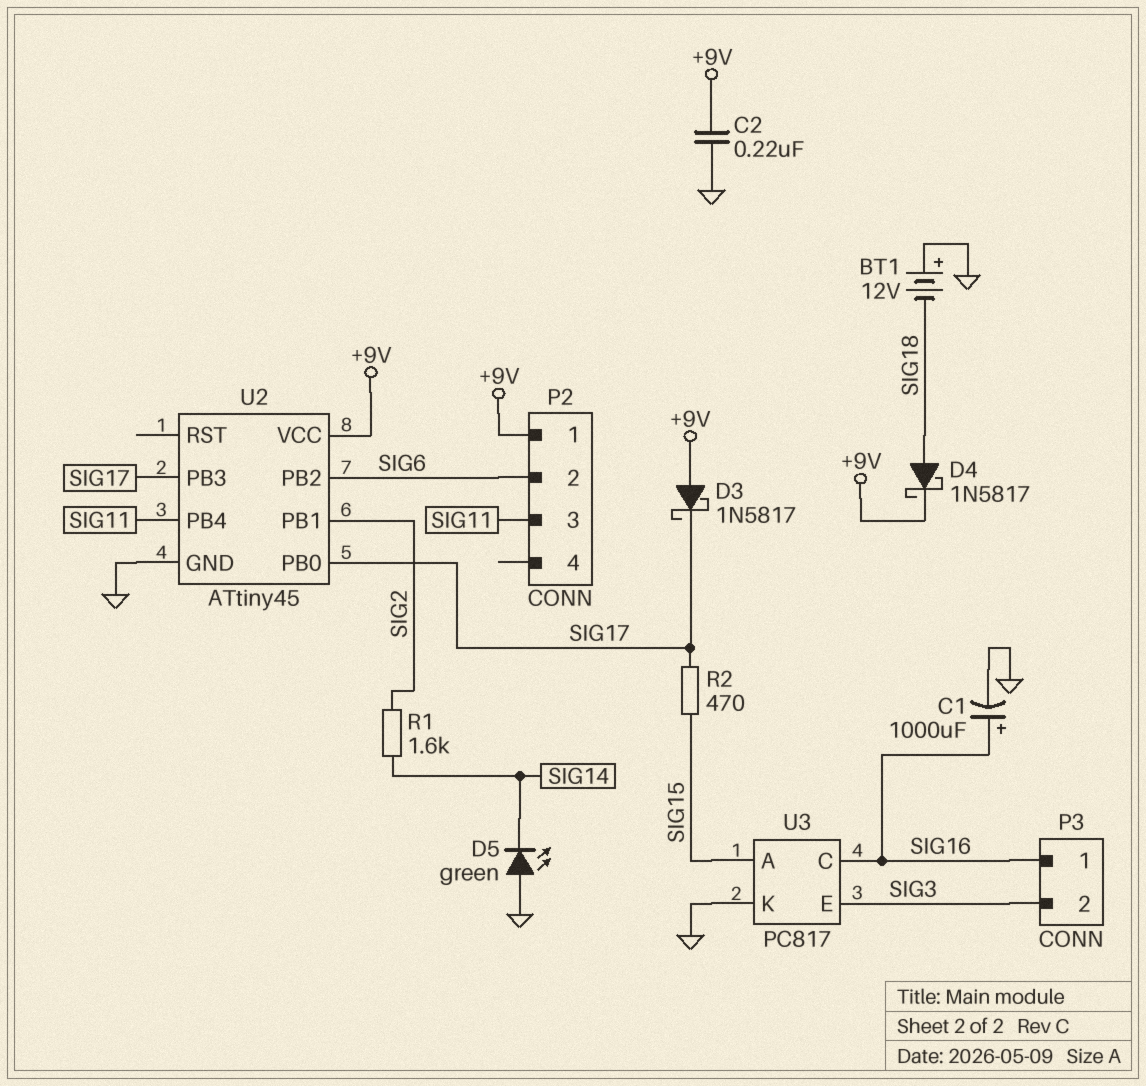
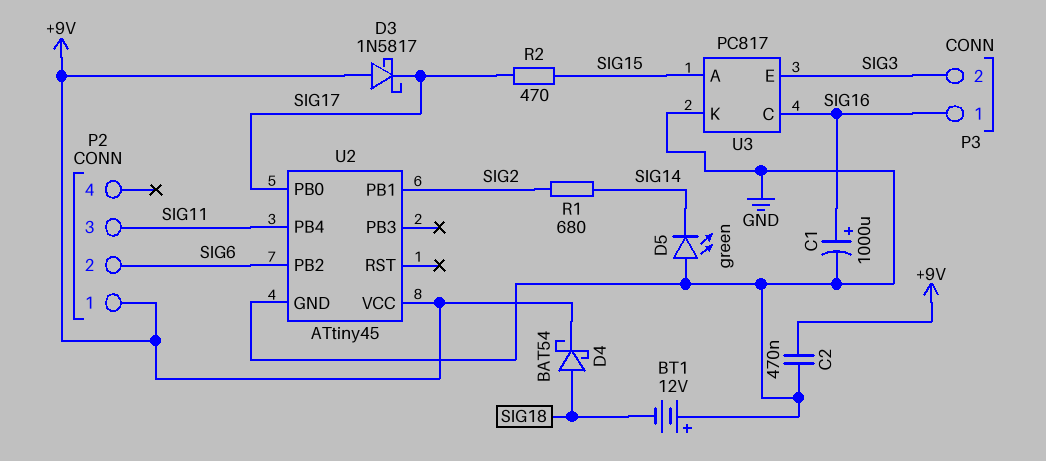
C2: 220nF (+9V, GND) -> 470nF (+9V, GND)
D4: schottky 1N5817 (A SIG18, K +9V) -> schottky BAT54 (A SIG18, K +9V)
R1: 1.6k (SIG2, SIG14) -> 680 (SIG2, SIG14)
U2 pin PB3: SIG17 -> none

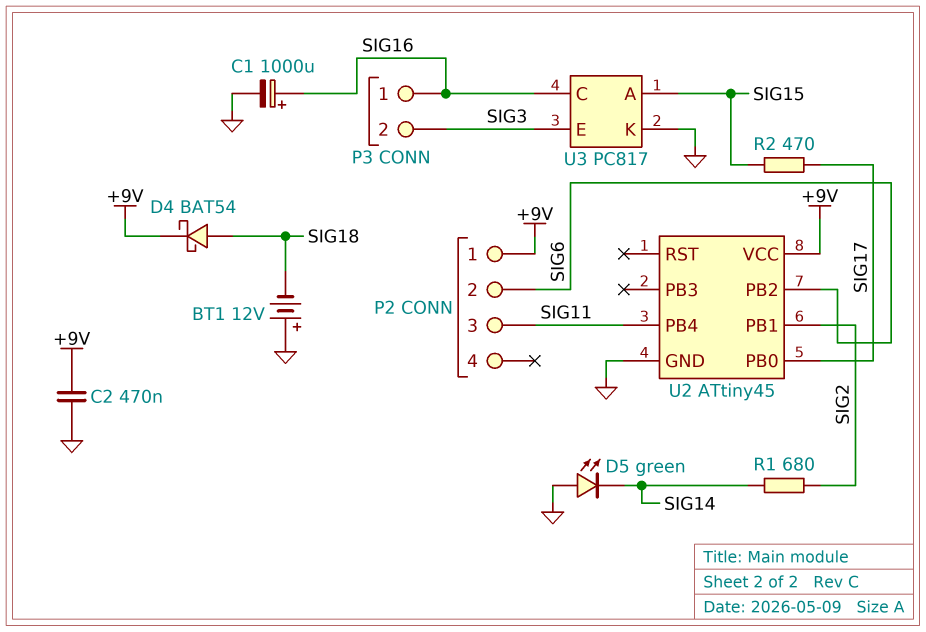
D3: schottky 1N5817 (A +9V, K SIG17) -> none

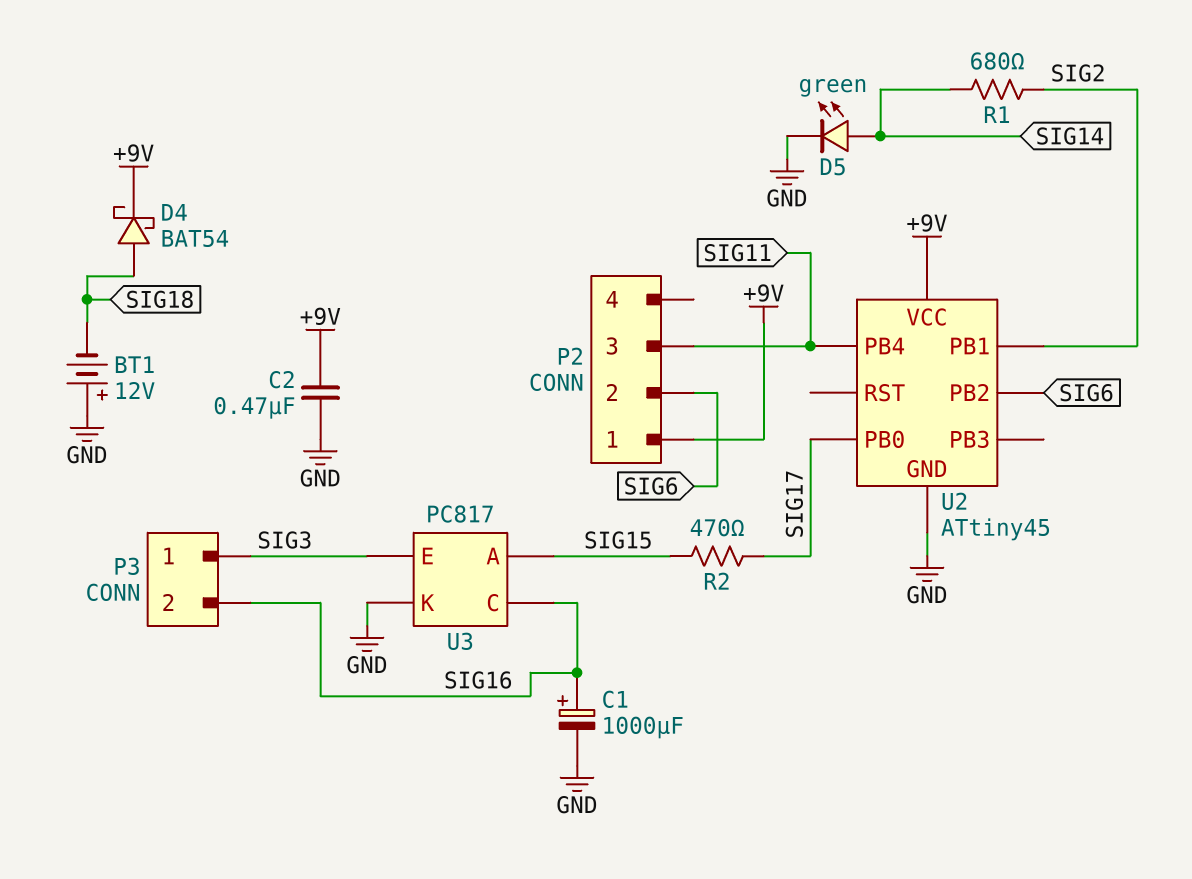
D5: LED green (A GND, K SIG14) -> LED green (A SIG14, K GND)
P3 pin 1: SIG16 -> SIG3
P3 pin 2: SIG3 -> SIG16

